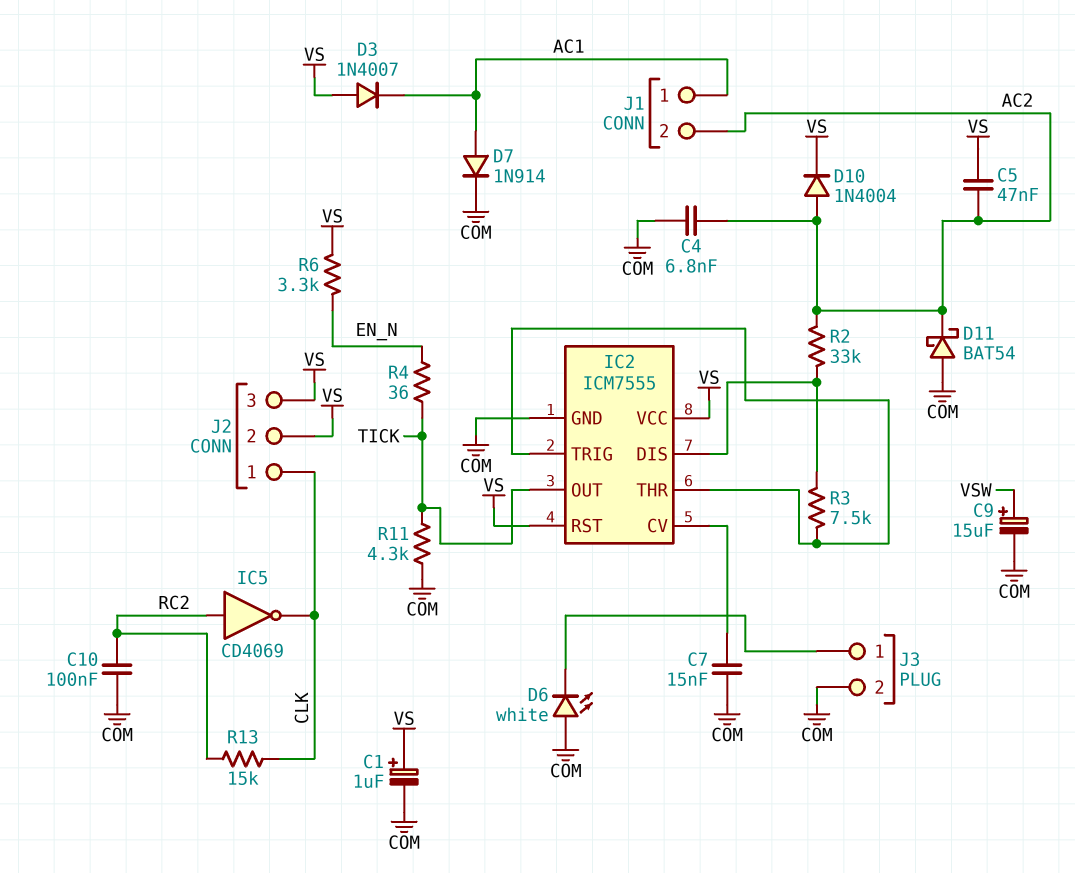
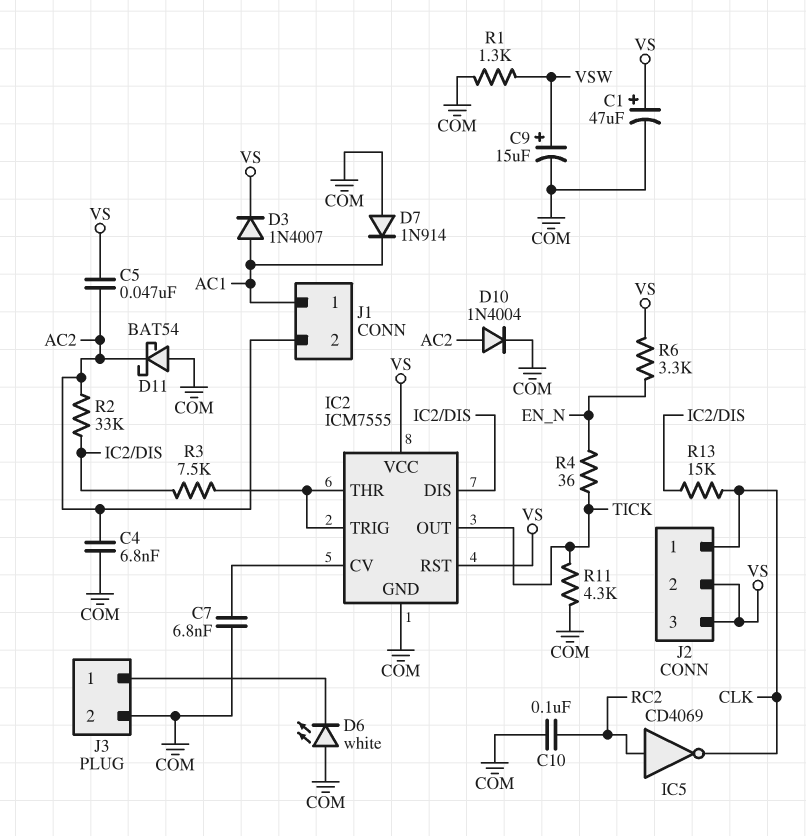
C1: 1uF (plus VS, minus COM) -> 47uF (plus VS, minus COM)
C7: 15nF (COM, IC2/CV) -> 6.8nF (COM, IC2/CV)
D3: diode 1N4007 (A VS, K AC1) -> diode 1N4007 (A AC1, K VS)
D7: diode 1N914 (A AC1, K COM) -> diode 1N914 (A COM, K AC1)
D10: diode 1N4004 (A AC2, K VS) -> diode 1N4004 (A AC2, K COM)
R1: none -> 1.3k (COM, VSW)
R13: 15k (CLK, RC2) -> 15k (CLK, IC2/DIS)

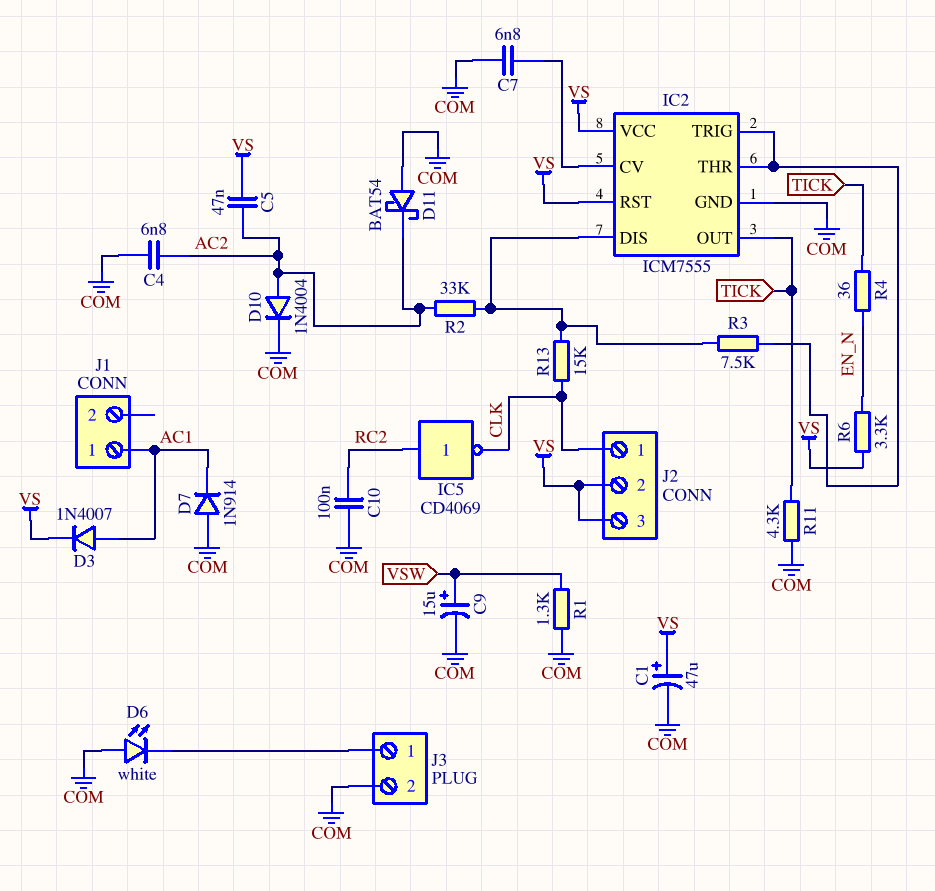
J1 pin 2: AC2 -> none

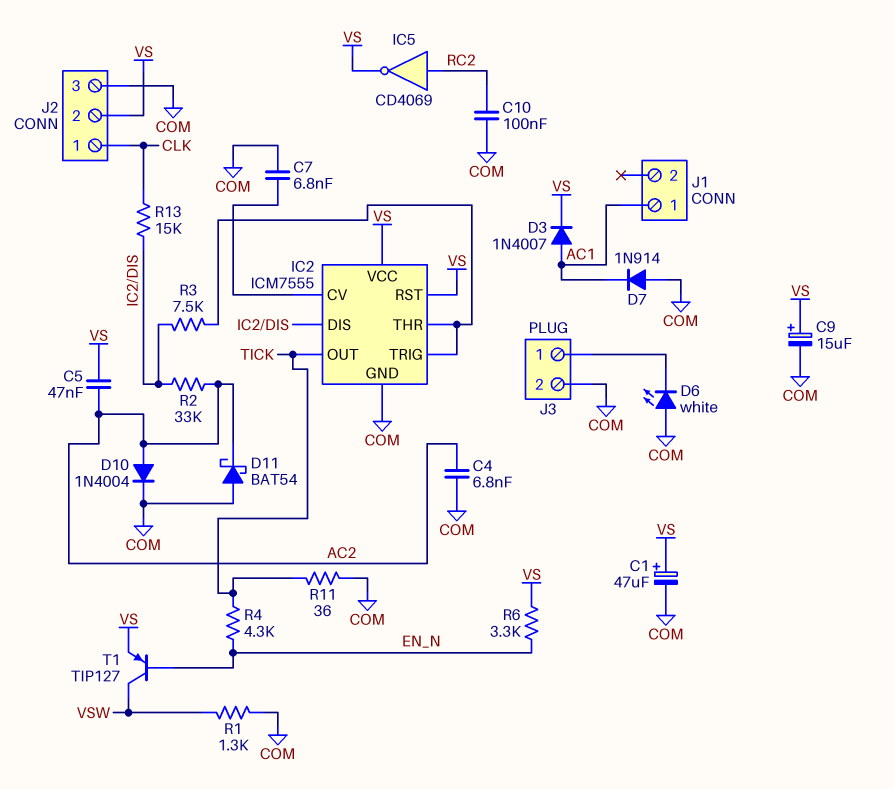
C9: 15uF (plus VSW, minus COM) -> 15uF (plus VS, minus COM)
IC5: NOT CD4069 (in RC2, out CLK) -> NOT CD4069 (in RC2, out VS)
J2 pin 3: VS -> COM
R4: 36 (EN_N, TICK) -> 4.3k (EN_N, TICK)
R11: 4.3k (COM, TICK) -> 36 (COM, TICK)
T1: none -> PNP TIP127 (B EN_N, C VSW, E VS)

